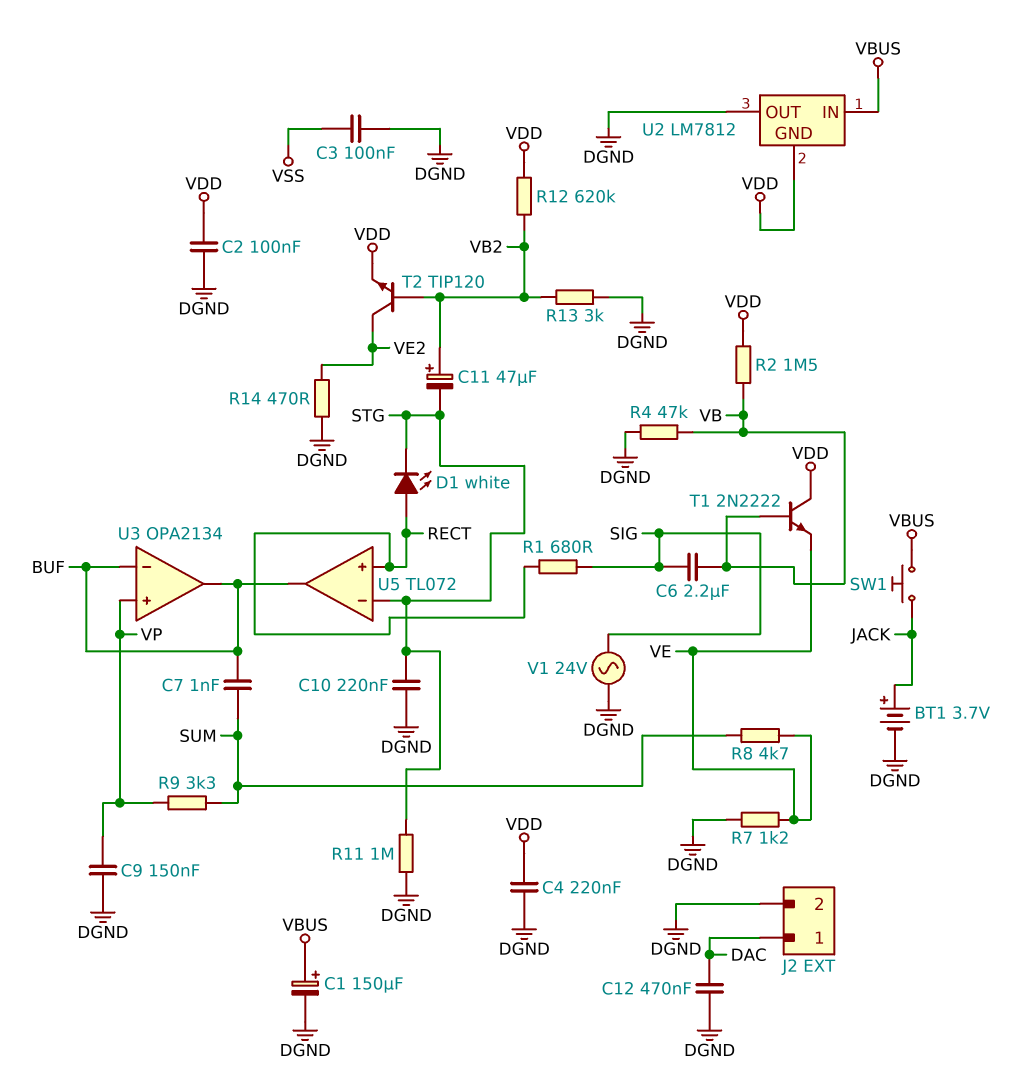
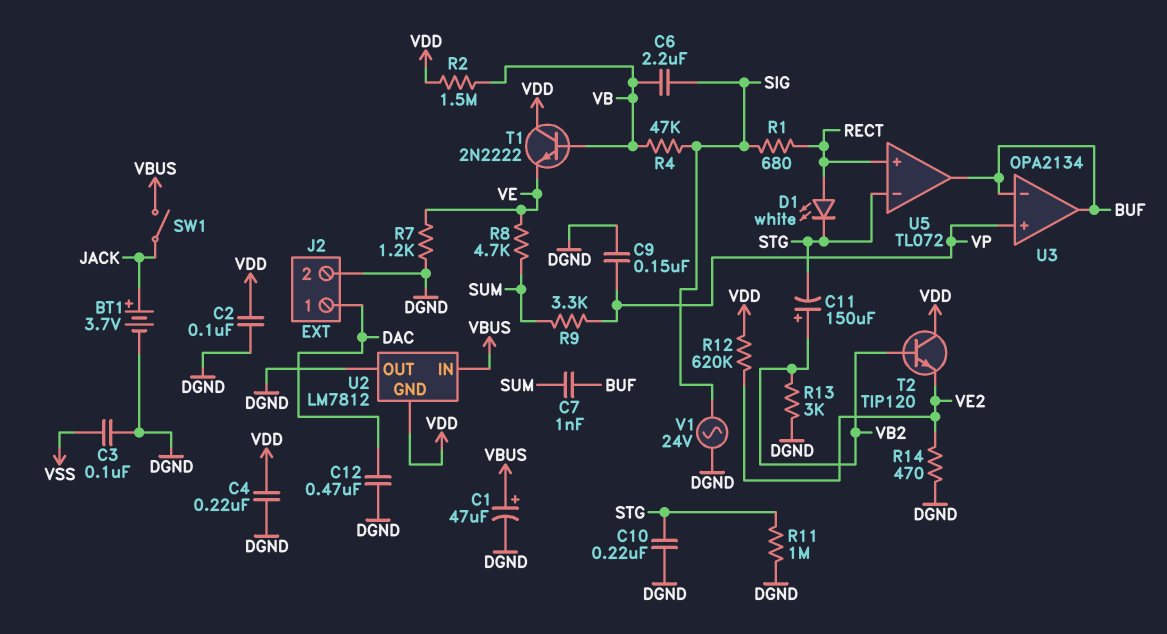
C1: 150uF (plus VBUS, minus DGND) -> 47uF (plus VBUS, minus DGND)
C11: 47uF (plus VB2, minus STG) -> 150uF (plus VB2, minus STG)
R4: 47k (DGND, VB) -> 47k (SIG, VB)
R12: 620k (VB2, VDD) -> 620k (VDD, VE2)
SW1: button (JACK, VBUS) -> switch (JACK, VBUS)
T2: NPN TIP120 (B VB2, C VE2, E VDD) -> NPN TIP120 (B VB2, C VDD, E VE2)

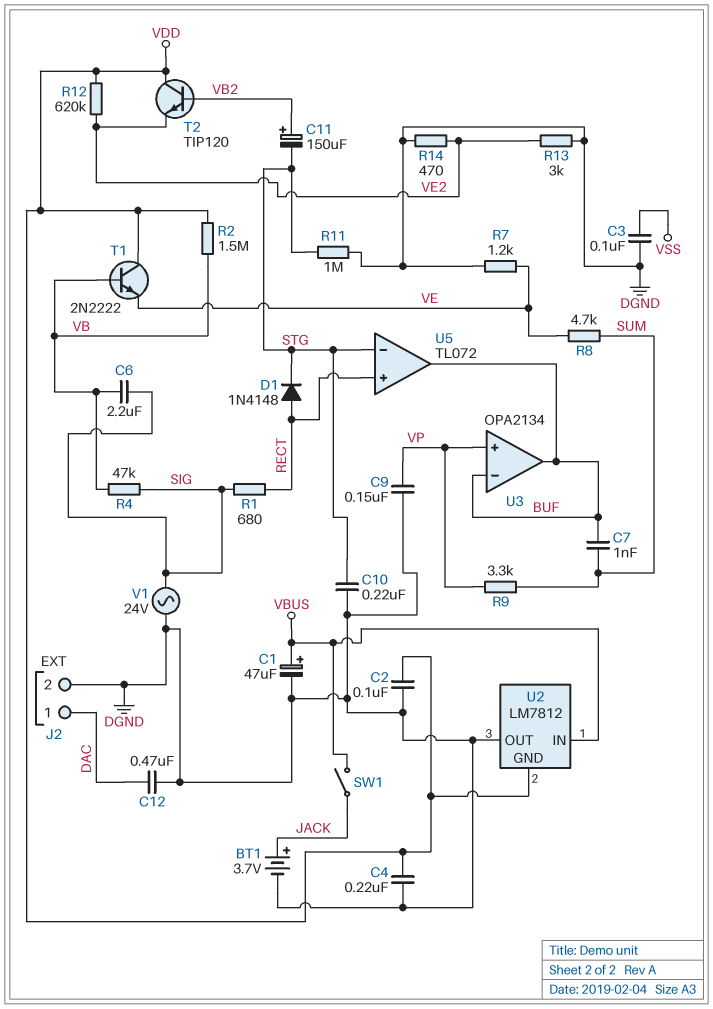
D1: LED white (A RECT, K STG) -> diode 1N4148 (A RECT, K STG)
R13: 3k (DGND, VB2) -> 3k (DGND, VE2)

